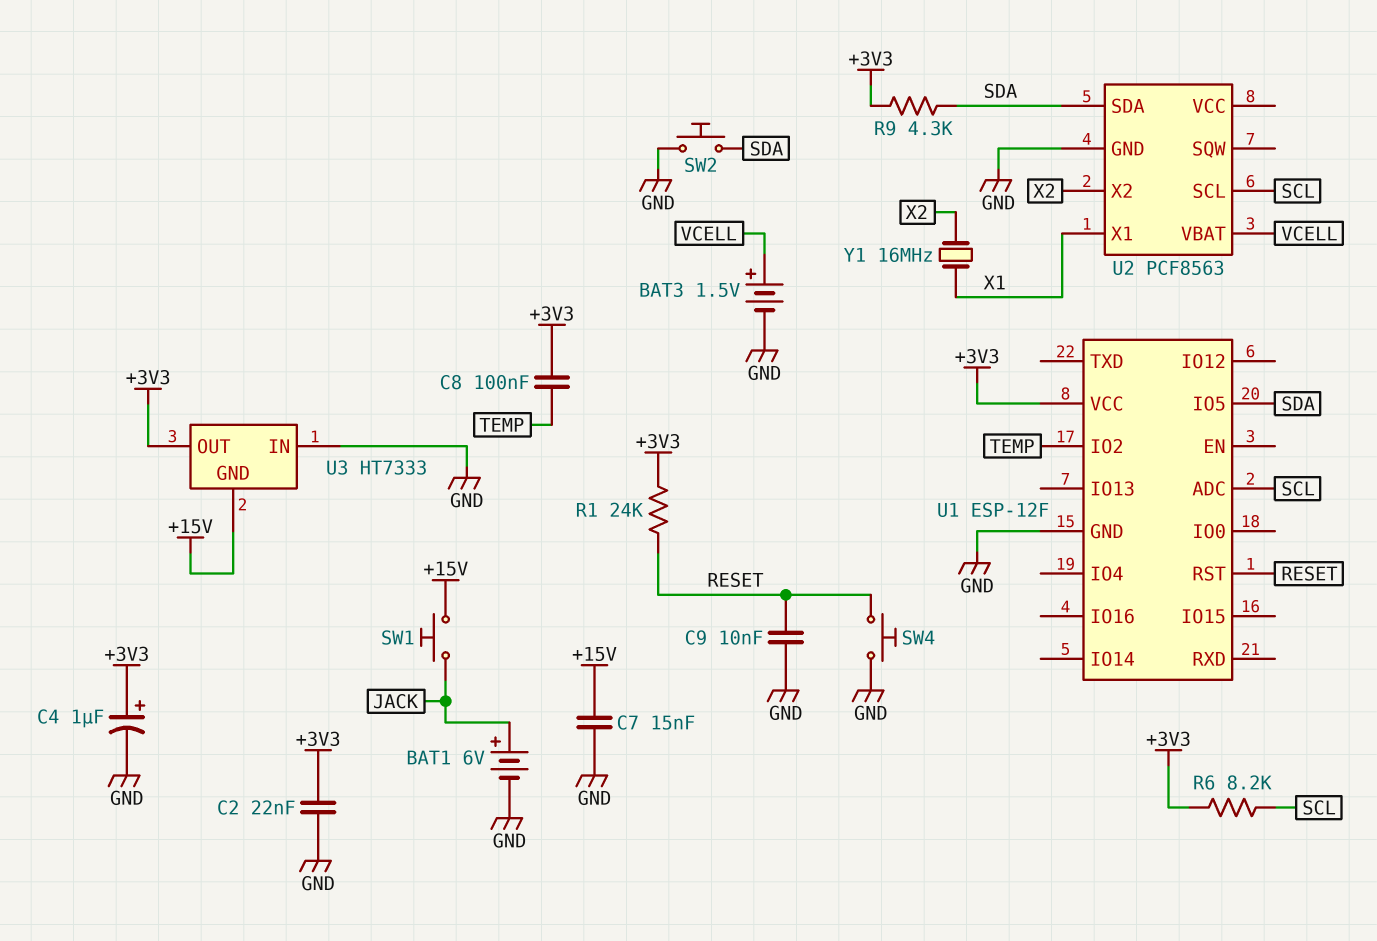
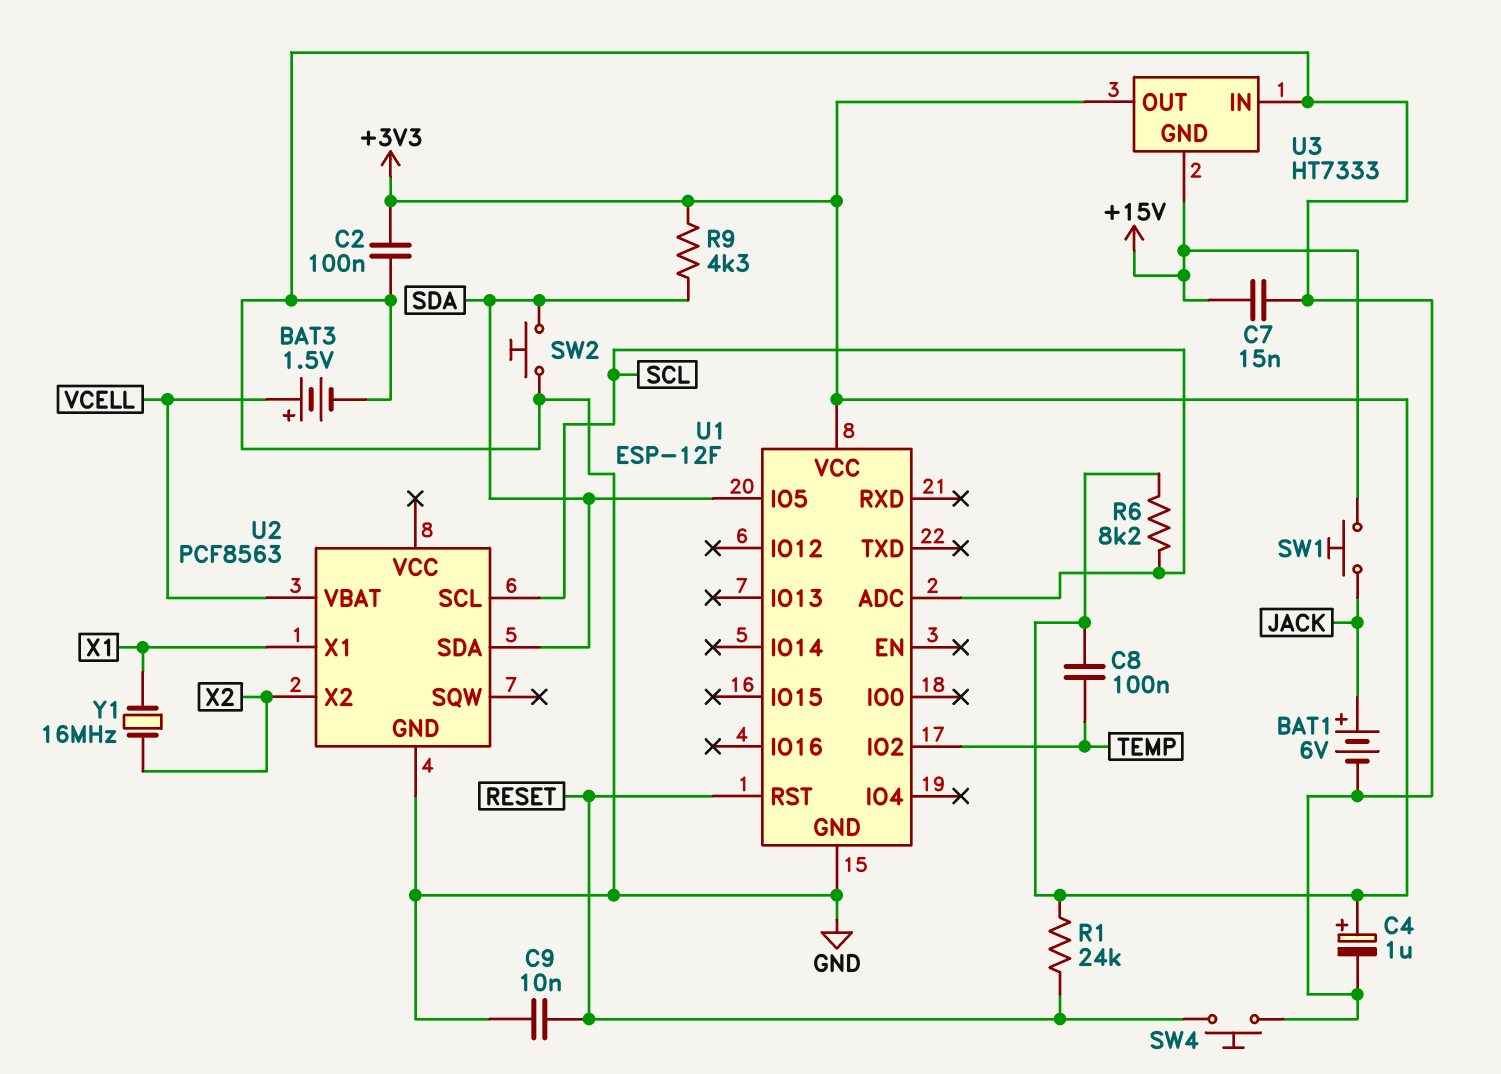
C2: 22nF (+3V3, GND) -> 100nF (+3V3, GND)

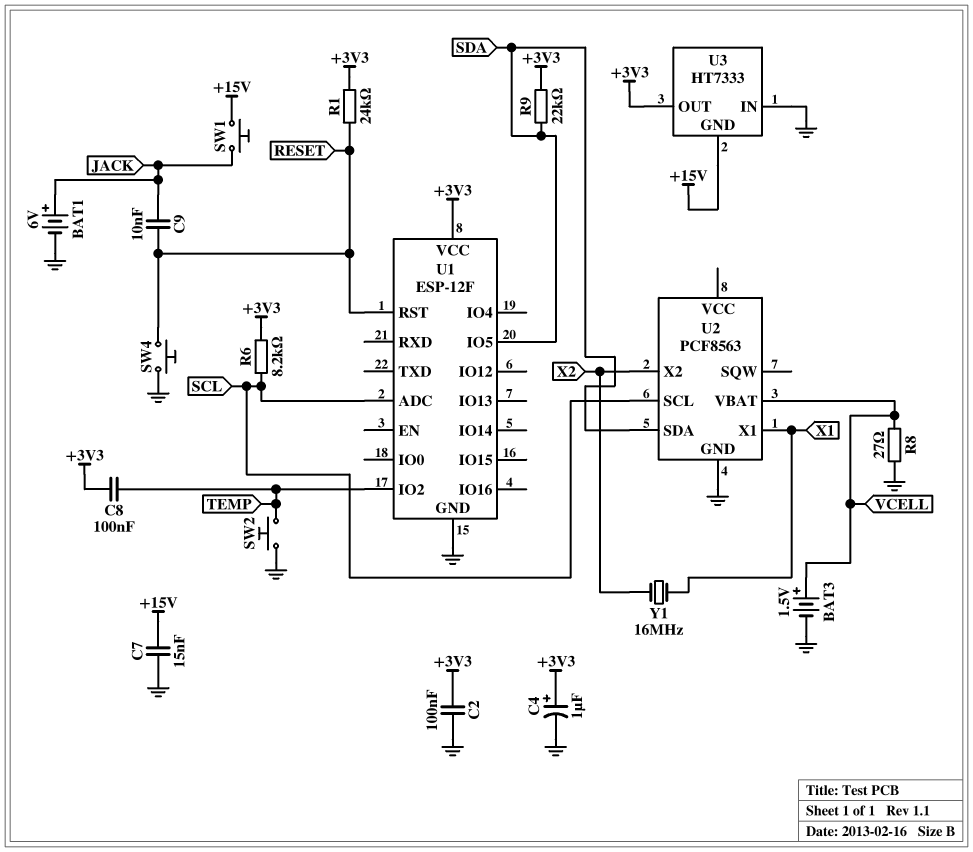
C9: 10nF (GND, RESET) -> 10nF (JACK, RESET)
R8: none -> 27 (GND, VCELL)
R9: 4.3k (+3V3, SDA) -> 22k (+3V3, SDA)
SW2: button (GND, SDA) -> button (GND, TEMP)

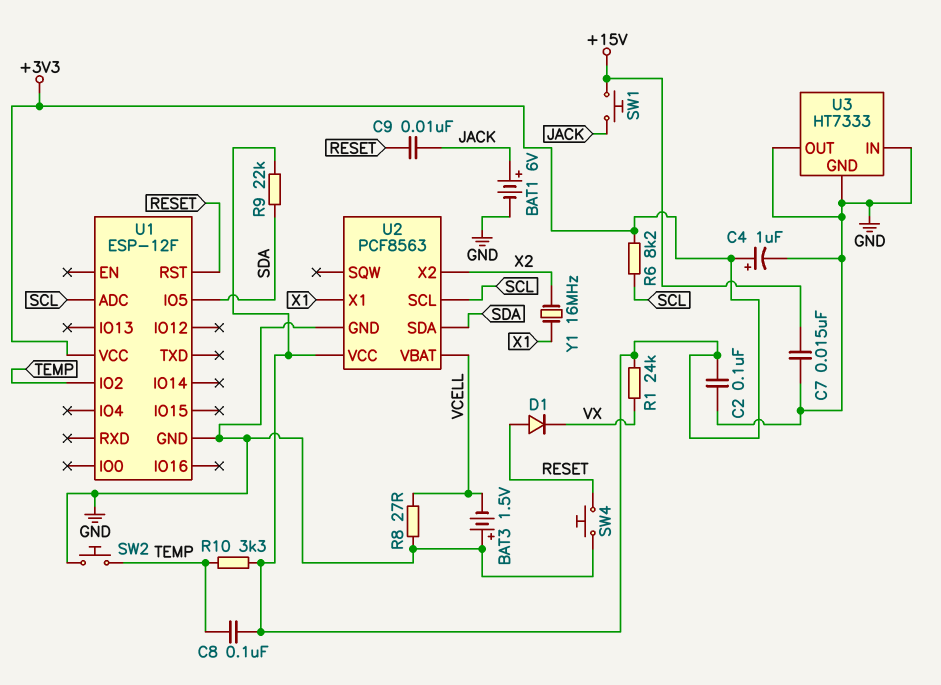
BAT3: 1.5V (plus VCELL, minus GND) -> 1.5V (plus GND, minus VCELL)
D1: none -> diode (A RESET, K VX)
R1: 24k (+3V3, RESET) -> 24k (+3V3, VX)
R10: none -> 3.3k (+3V3, TEMP)
U2 pin VCC: none -> +3V3
U3 pin GND: +15V -> GND
U3 pin OUT: +3V3 -> GND

